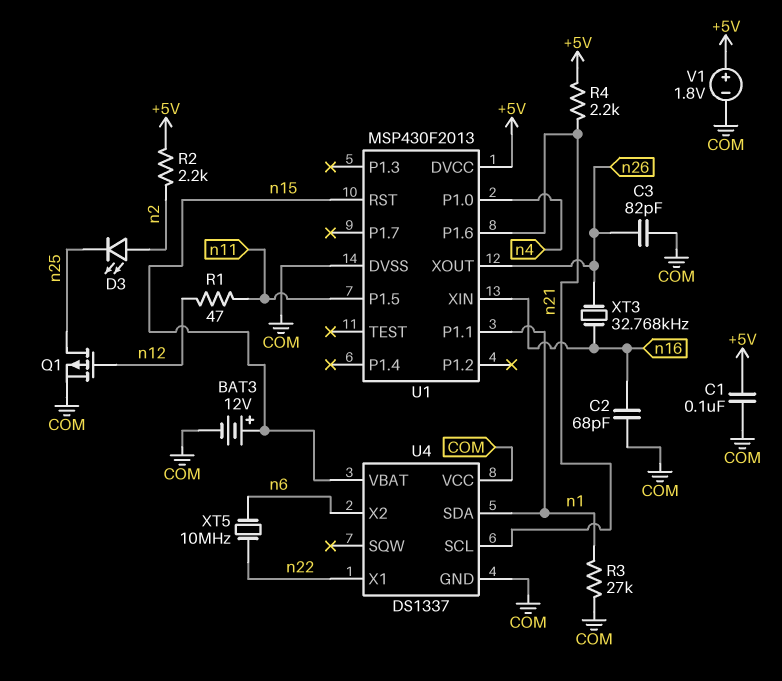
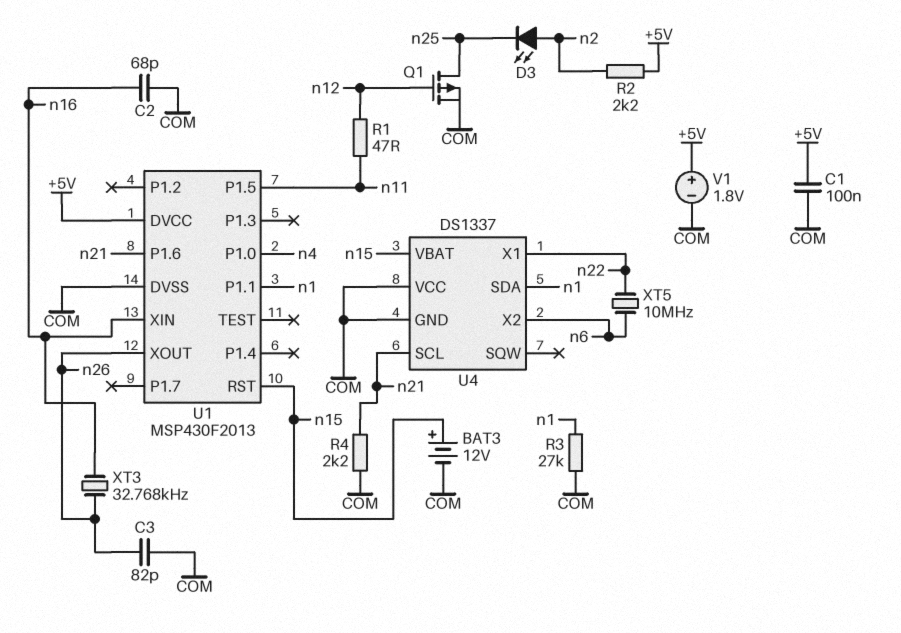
R4: 2.2k (+5V, n21) -> 2.2k (COM, n21)

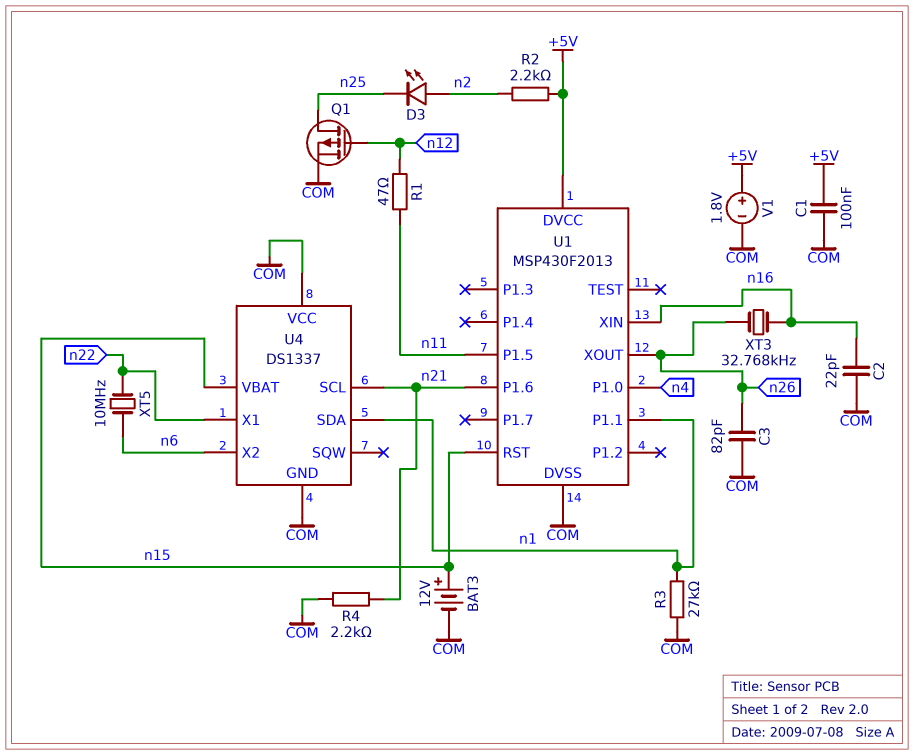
C2: 68pF (COM, n16) -> 22pF (COM, n16)

